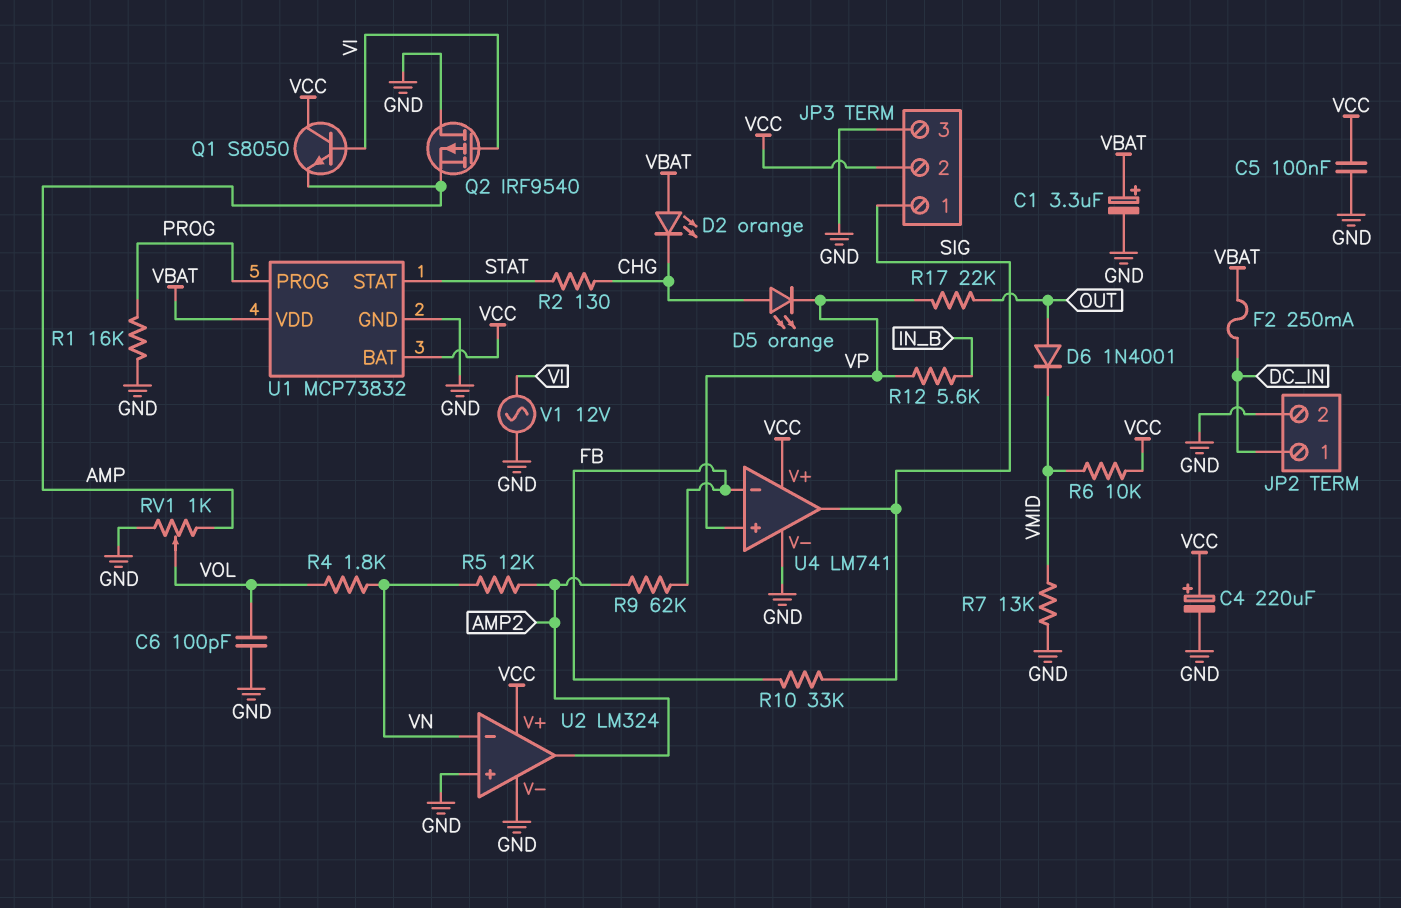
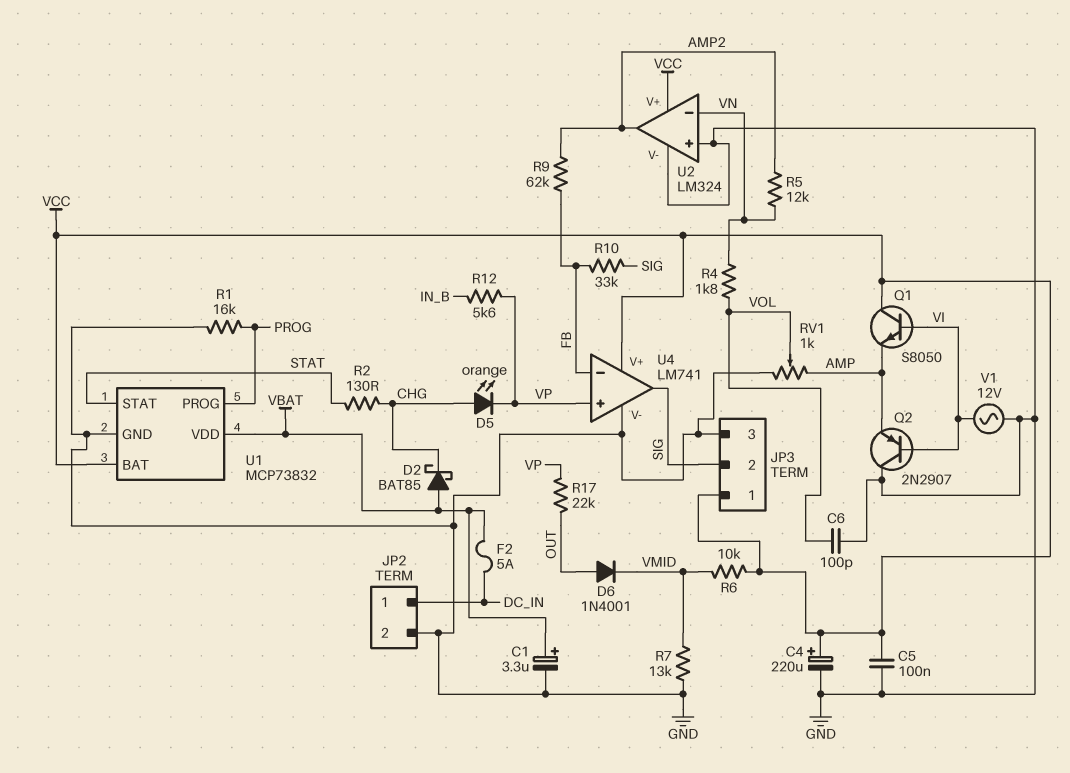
D2: LED orange (A VBAT, K CHG) -> schottky BAT85 (A VBAT, K CHG)
F2: 250mA (DC_IN, VBAT) -> 5A (DC_IN, VBAT)
JP3 pin 1: SIG -> VCC
JP3 pin 2: VCC -> SIG
Q2: PMOS IRF9540 (G VI, D GND, S AMP) -> PNP 2N2907 (B VI, C GND, E AMP)

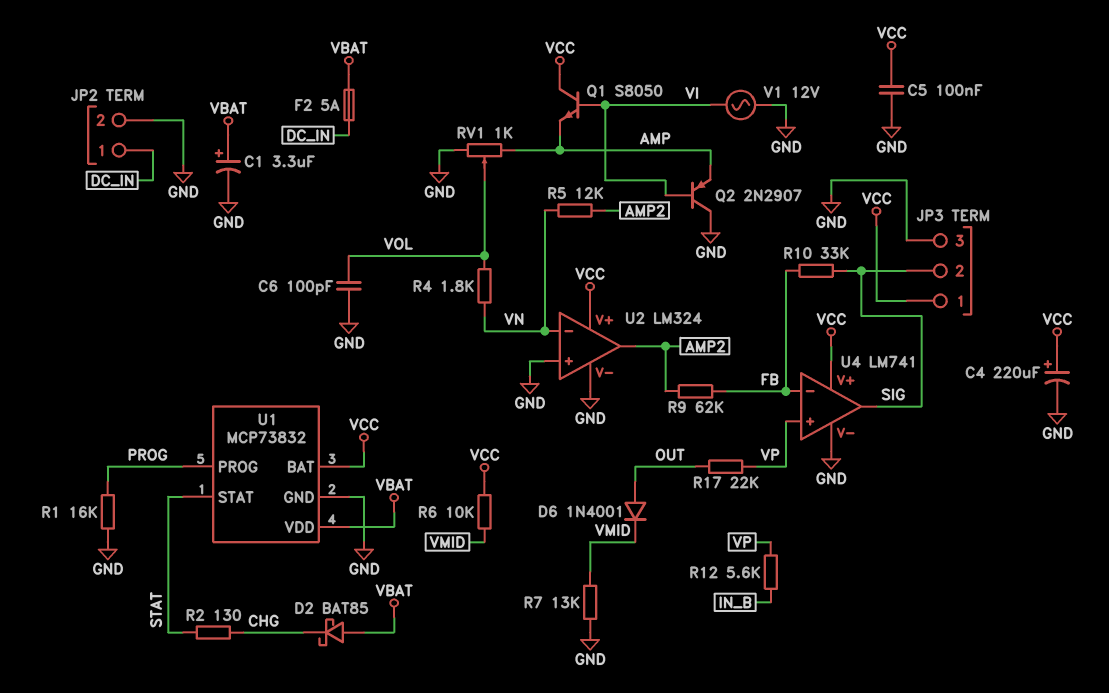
D5: LED orange (A CHG, K VP) -> none

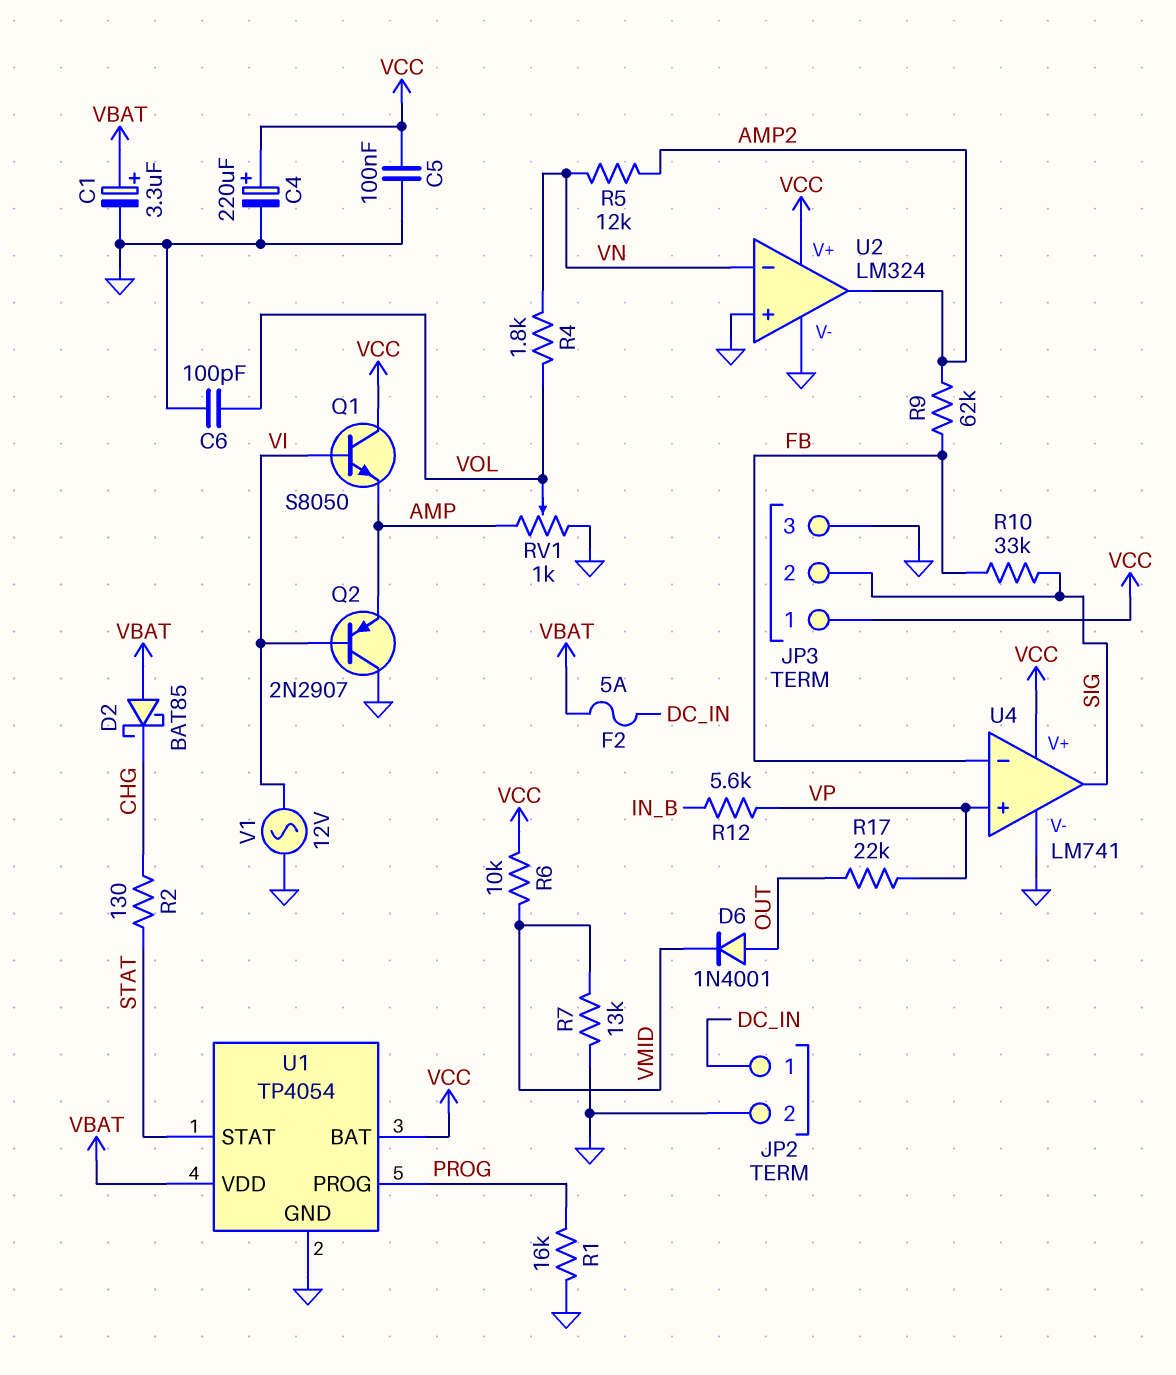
U1: MCP73832 -> TP4054

